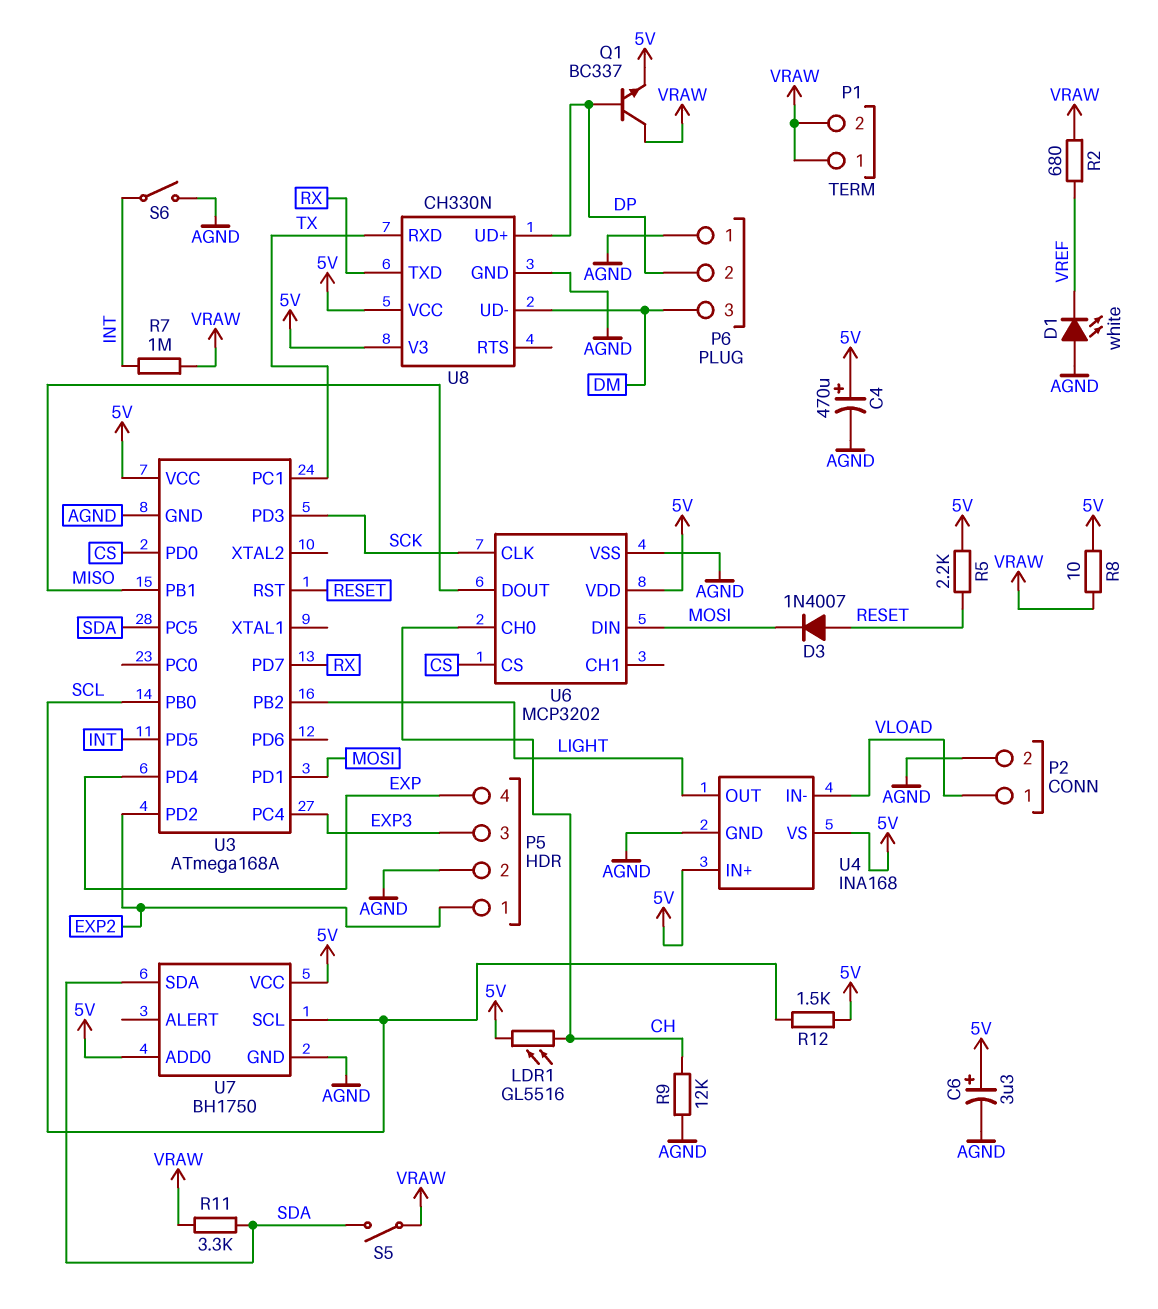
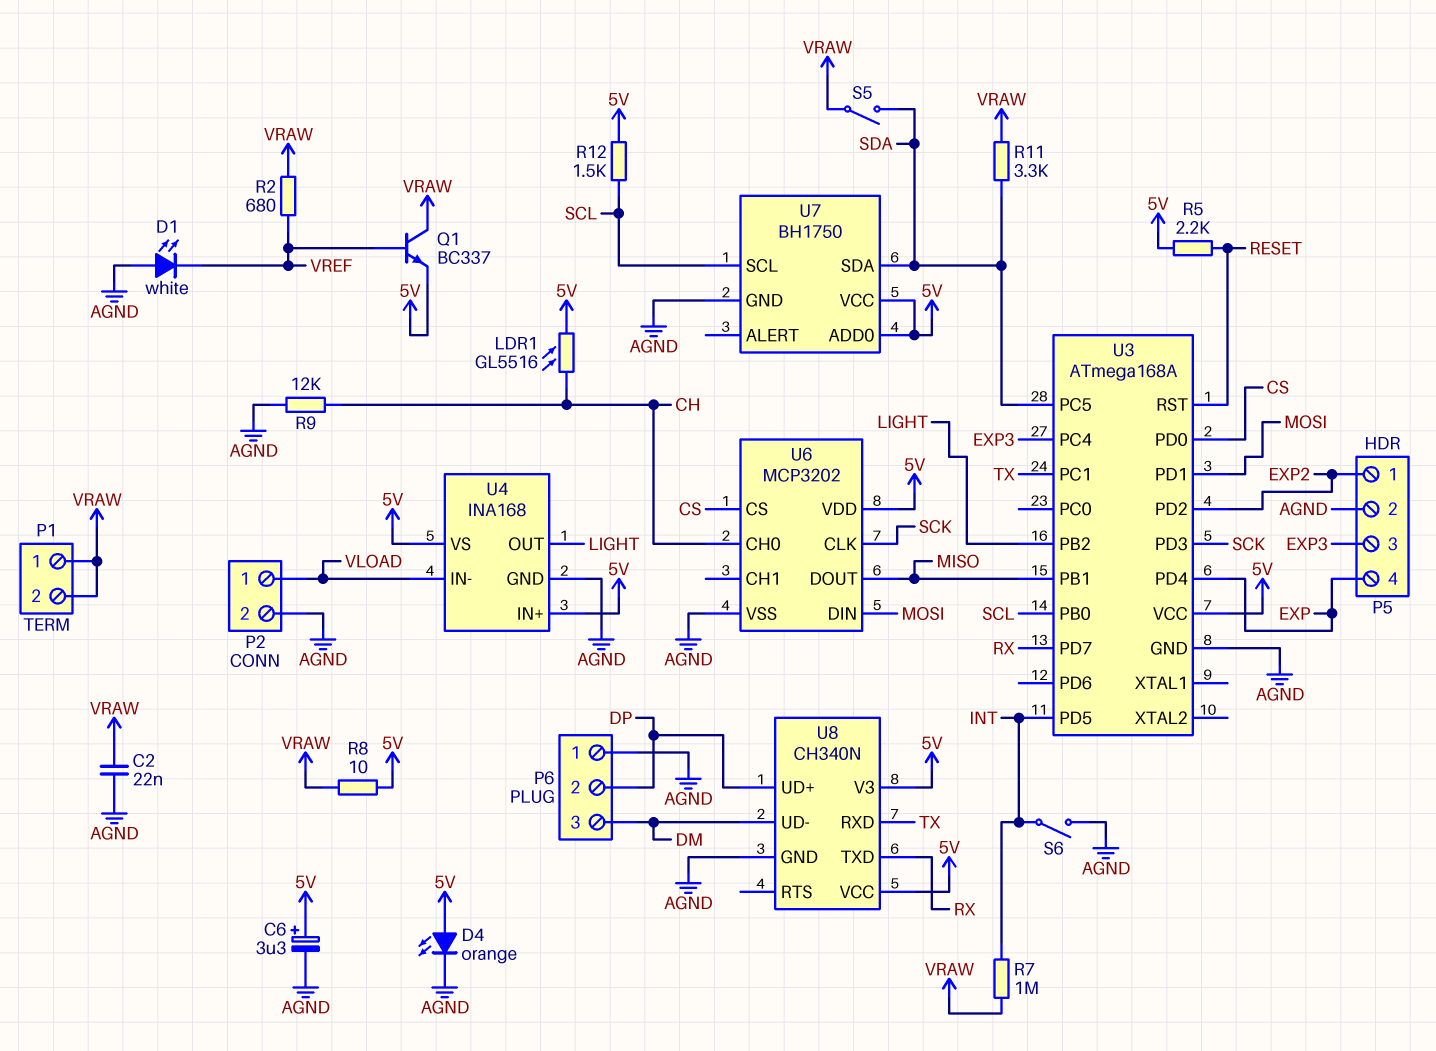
C2: none -> 22nF (AGND, VRAW)
C4: 470uF (plus 5V, minus AGND) -> none
D3: diode 1N4007 (A RESET, K MOSI) -> none
D4: none -> LED orange (A 5V, K AGND)
Q1: NPN BC337 (B DP, C VRAW, E 5V) -> NPN BC337 (B VREF, C VRAW, E 5V)
U8: CH330N -> CH340N

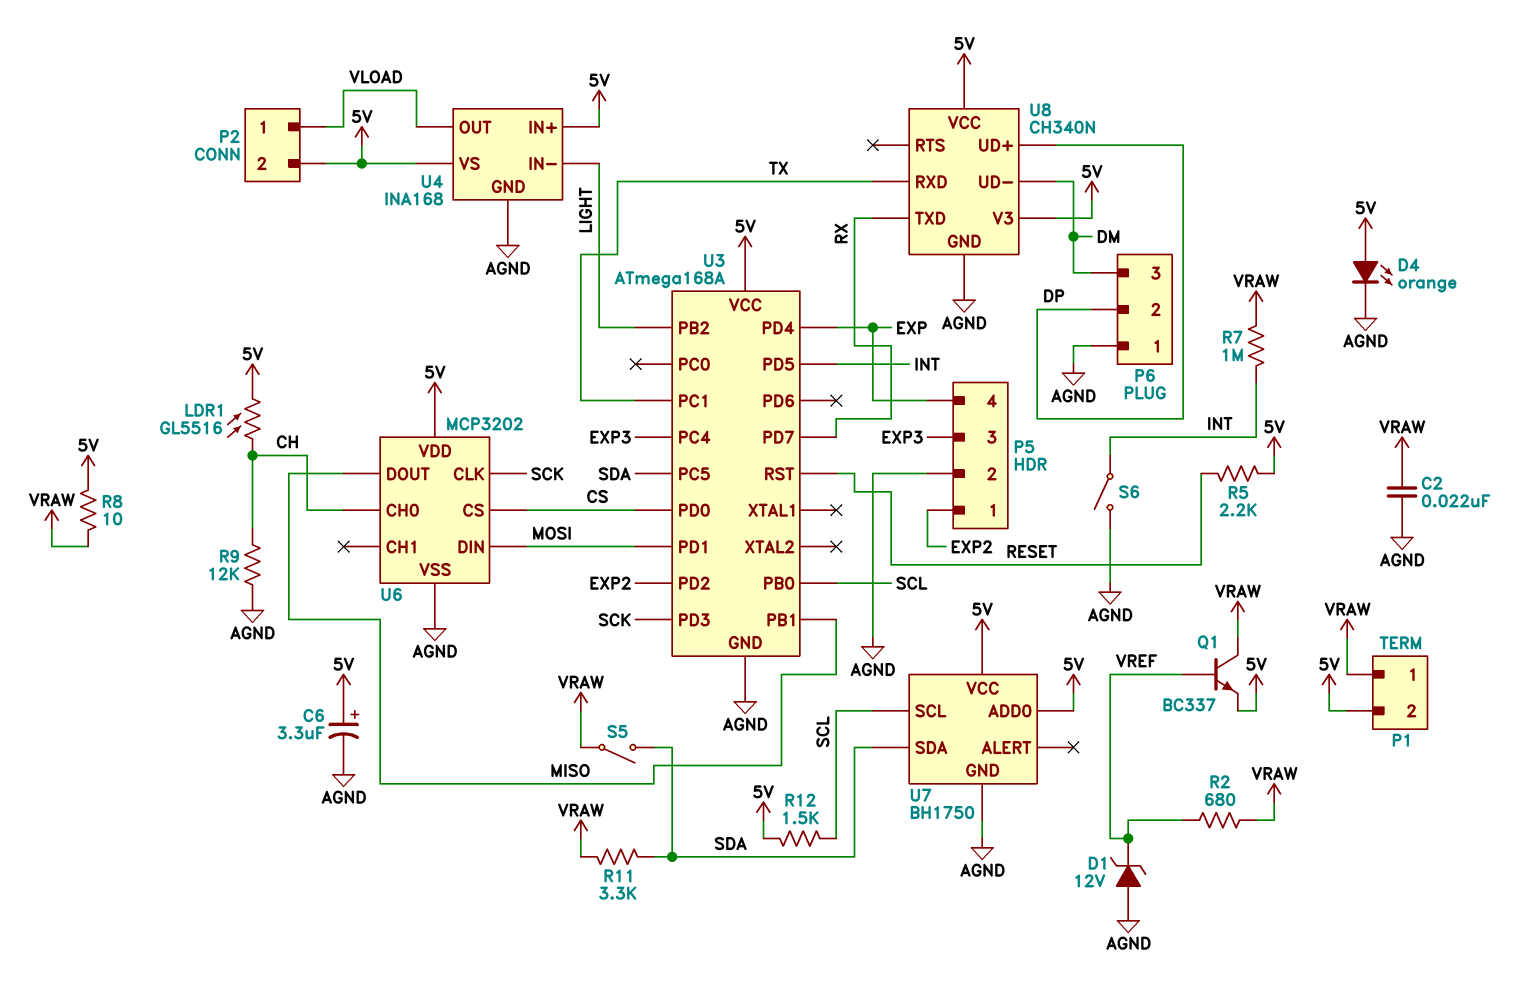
D1: LED white (A AGND, K VREF) -> zener 12V (A AGND, K VREF)
P1 pin 2: VRAW -> 5V
P2 pin 2: AGND -> 5V
U4 pin IN-: VLOAD -> LIGHT
U4 pin OUT: LIGHT -> VLOAD

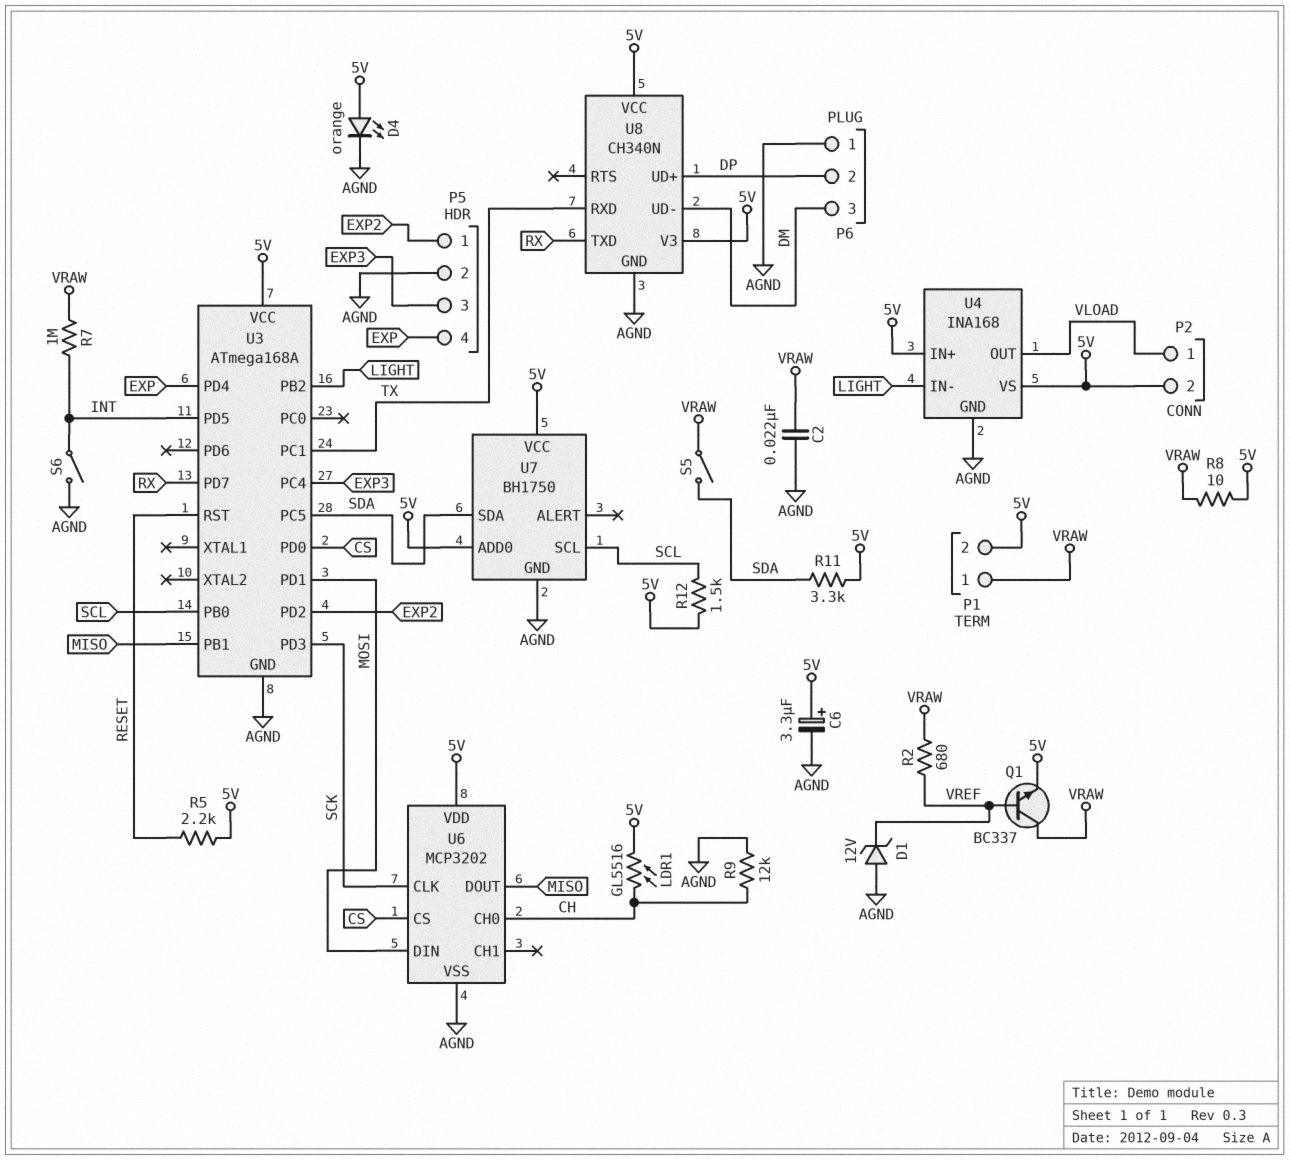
R11: 3.3k (SDA, VRAW) -> 3.3k (5V, SDA)

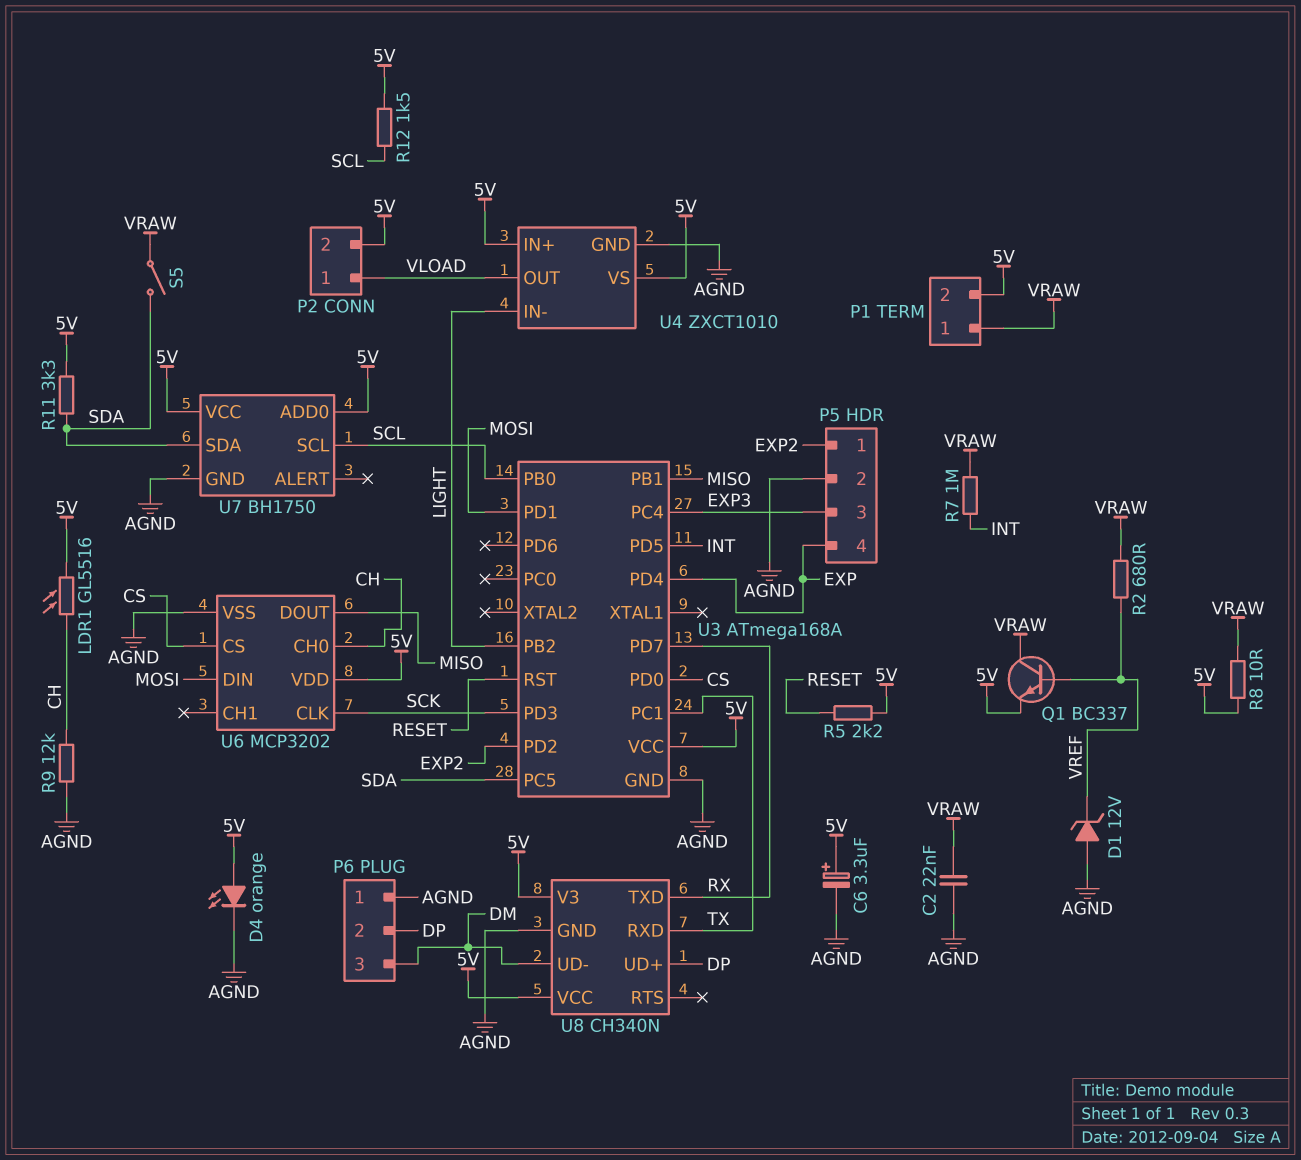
S6: switch (AGND, INT) -> none
U4: INA168 -> ZXCT1010

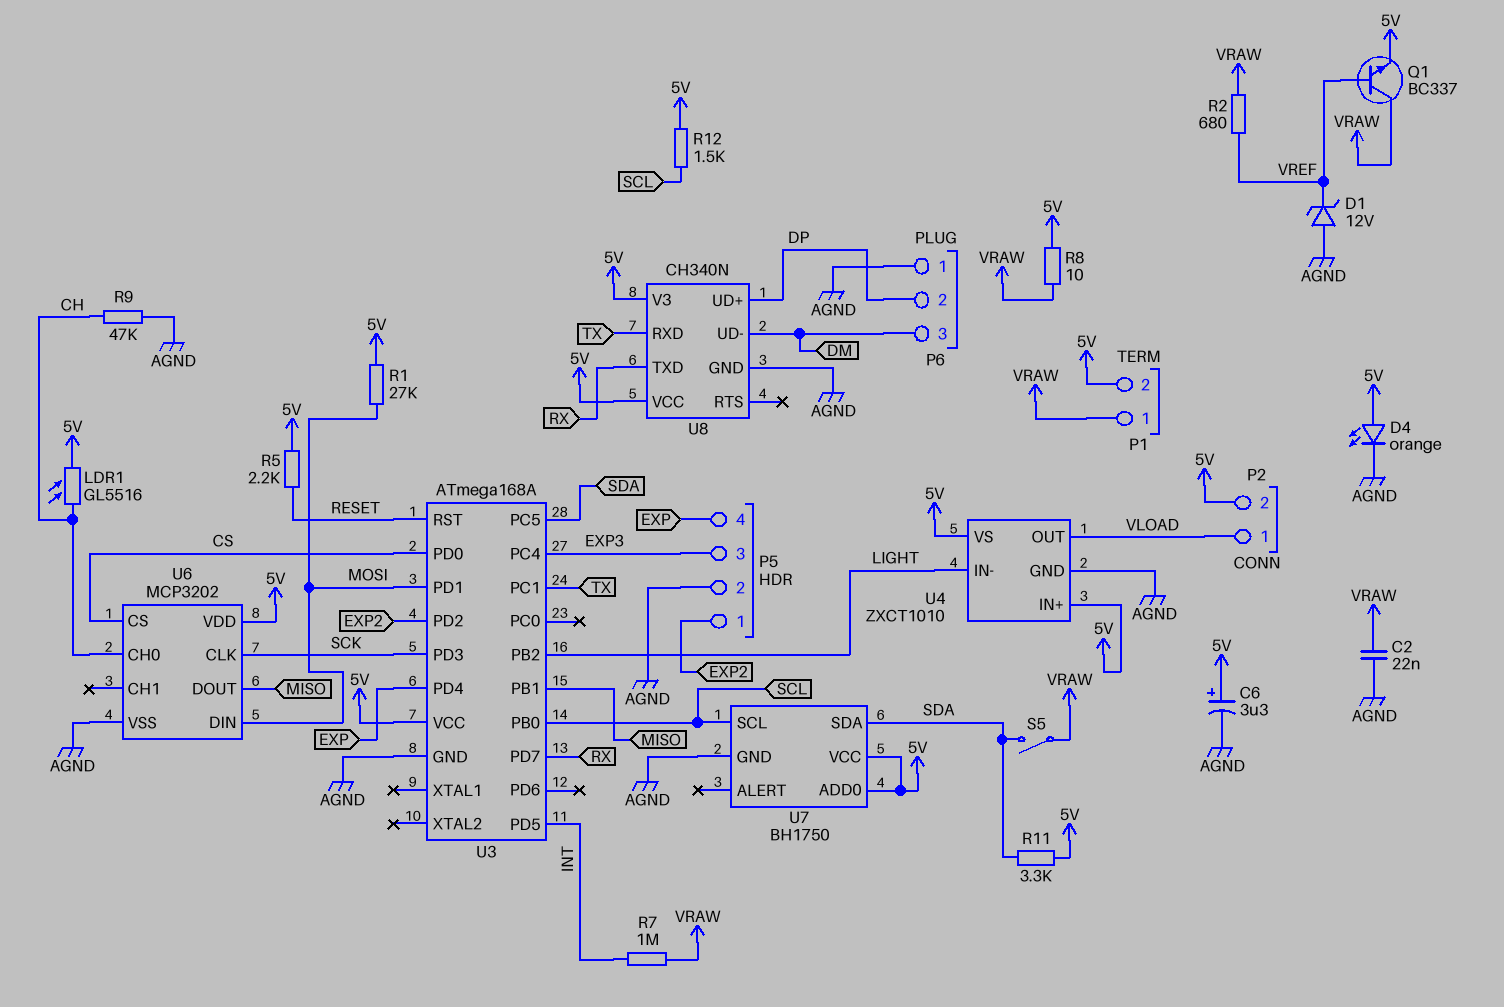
R1: none -> 27k (5V, MOSI)
R9: 12k (AGND, CH) -> 47k (AGND, CH)

